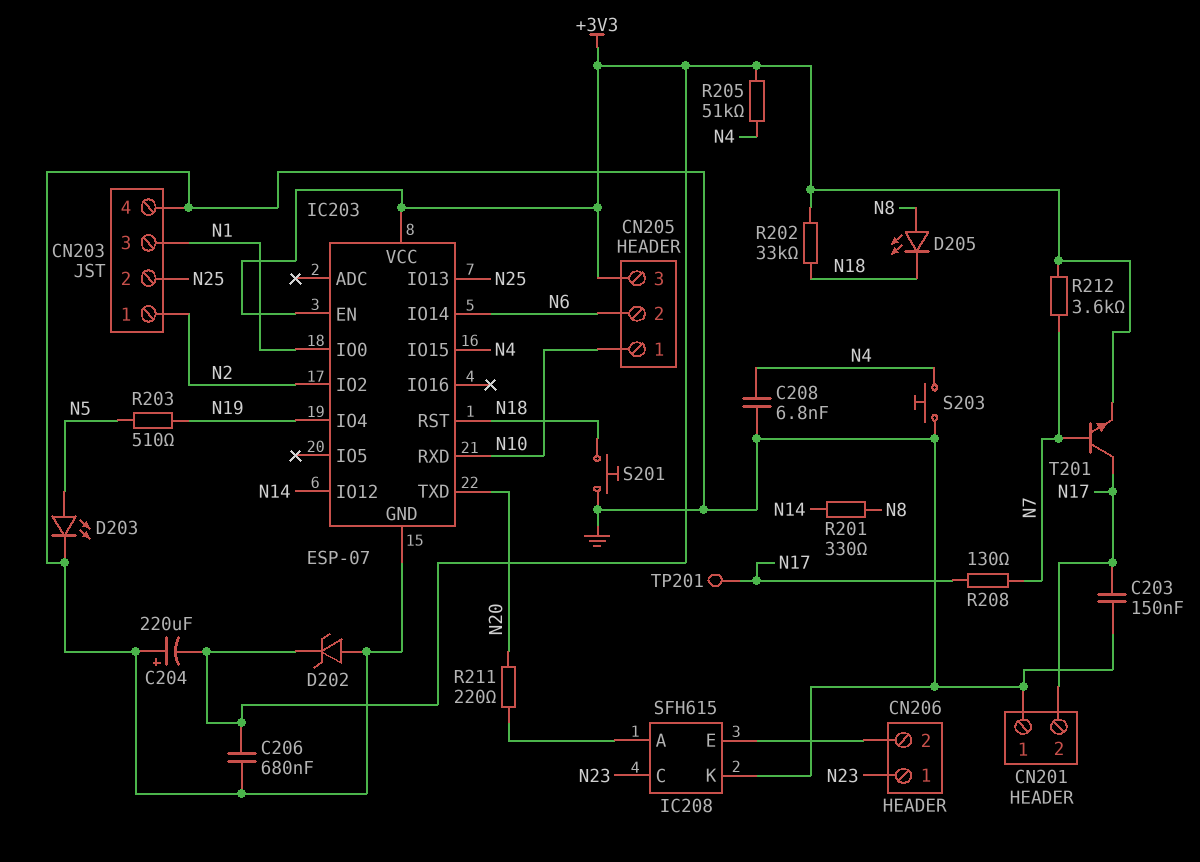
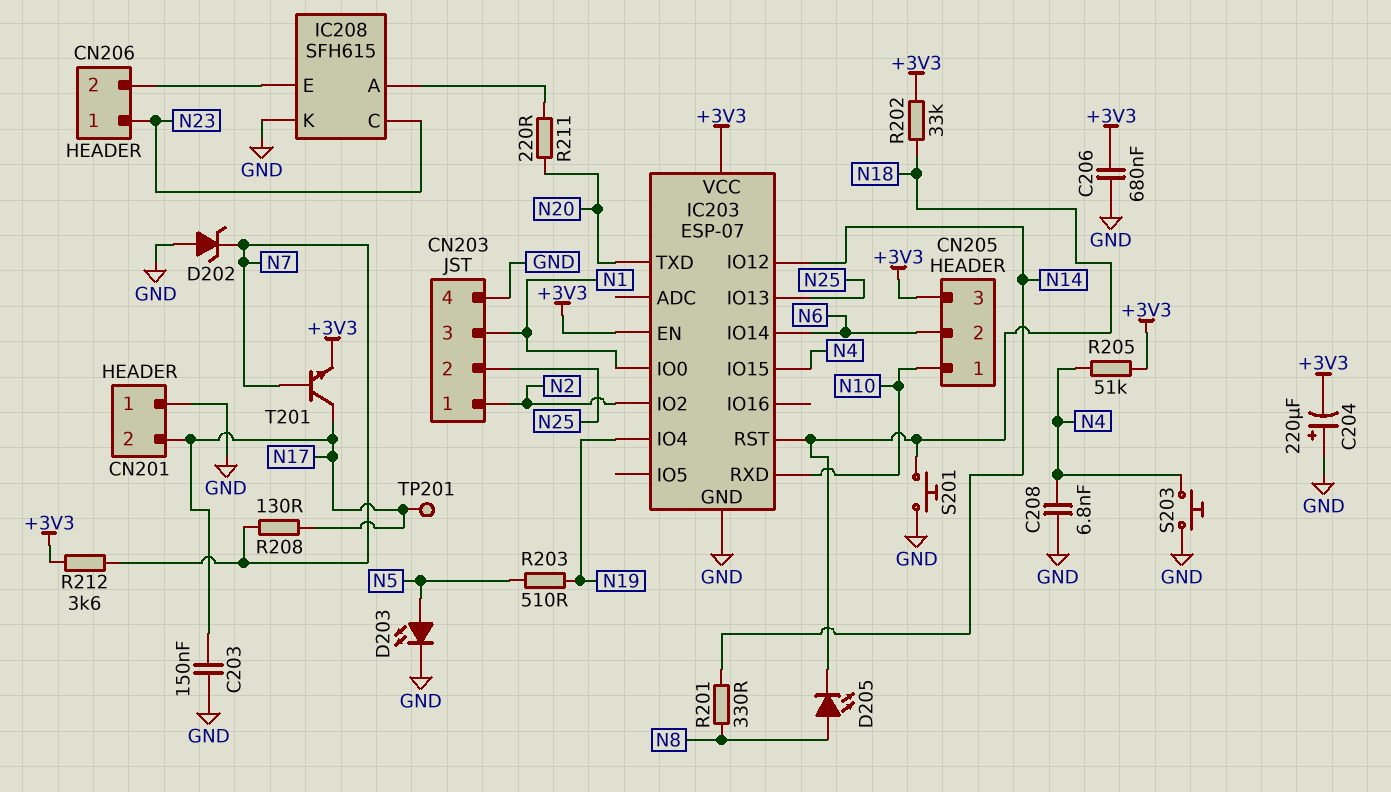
D202: zener (A GND, K +3V3) -> zener (A GND, K N7)

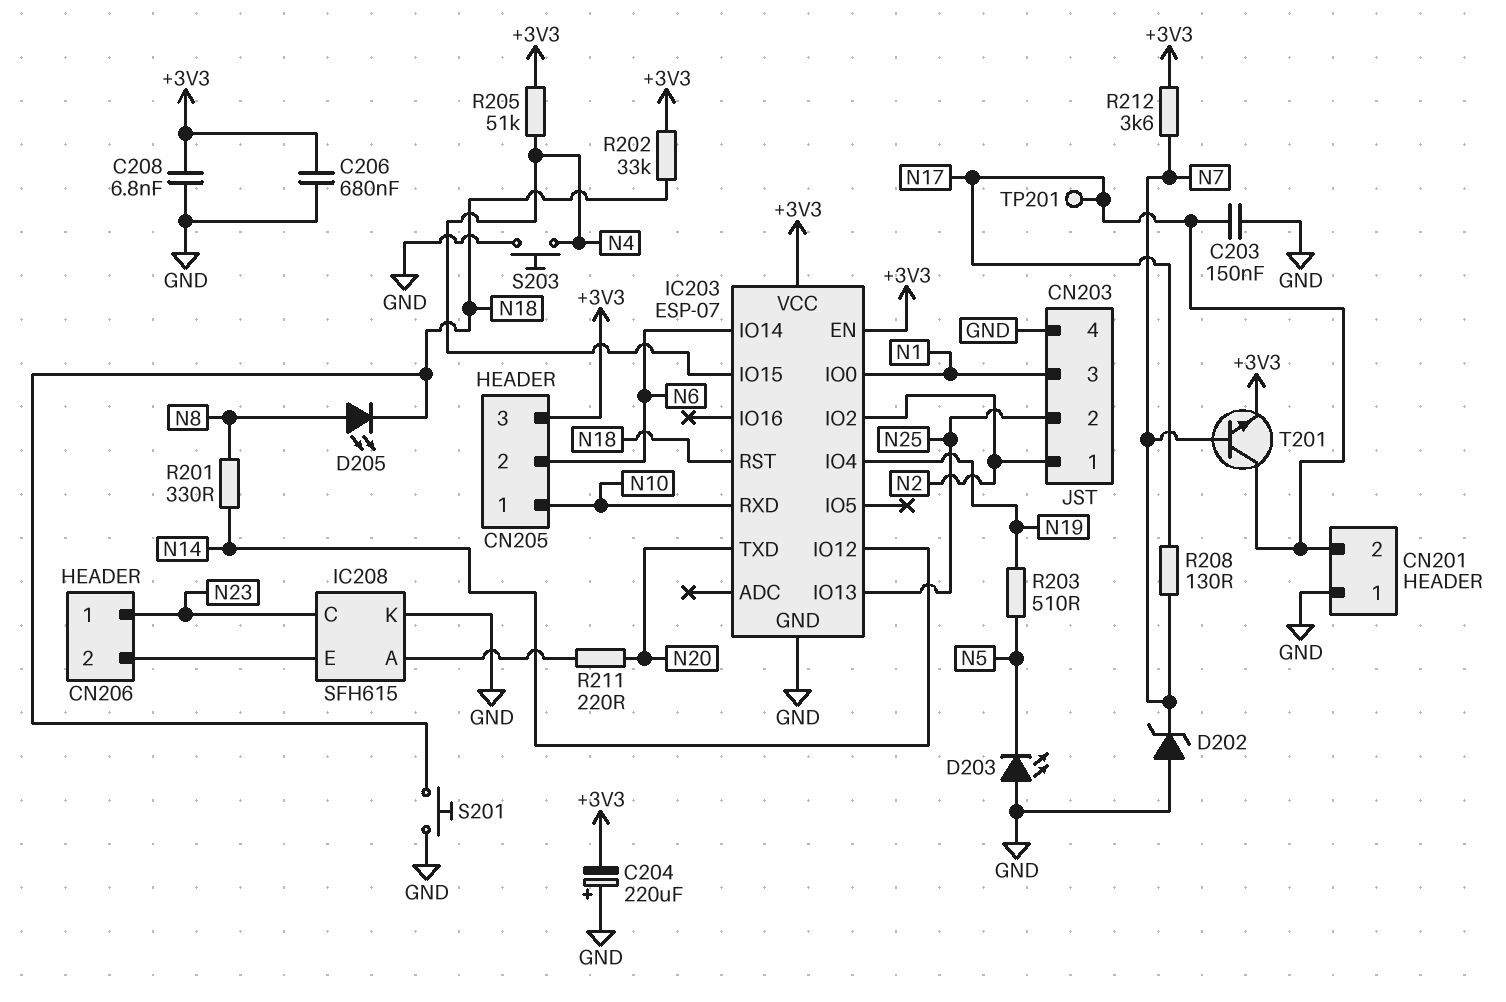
C208: 6.8nF (GND, N4) -> 6.8nF (+3V3, GND)
D203: LED (A N5, K GND) -> LED (A GND, K N5)

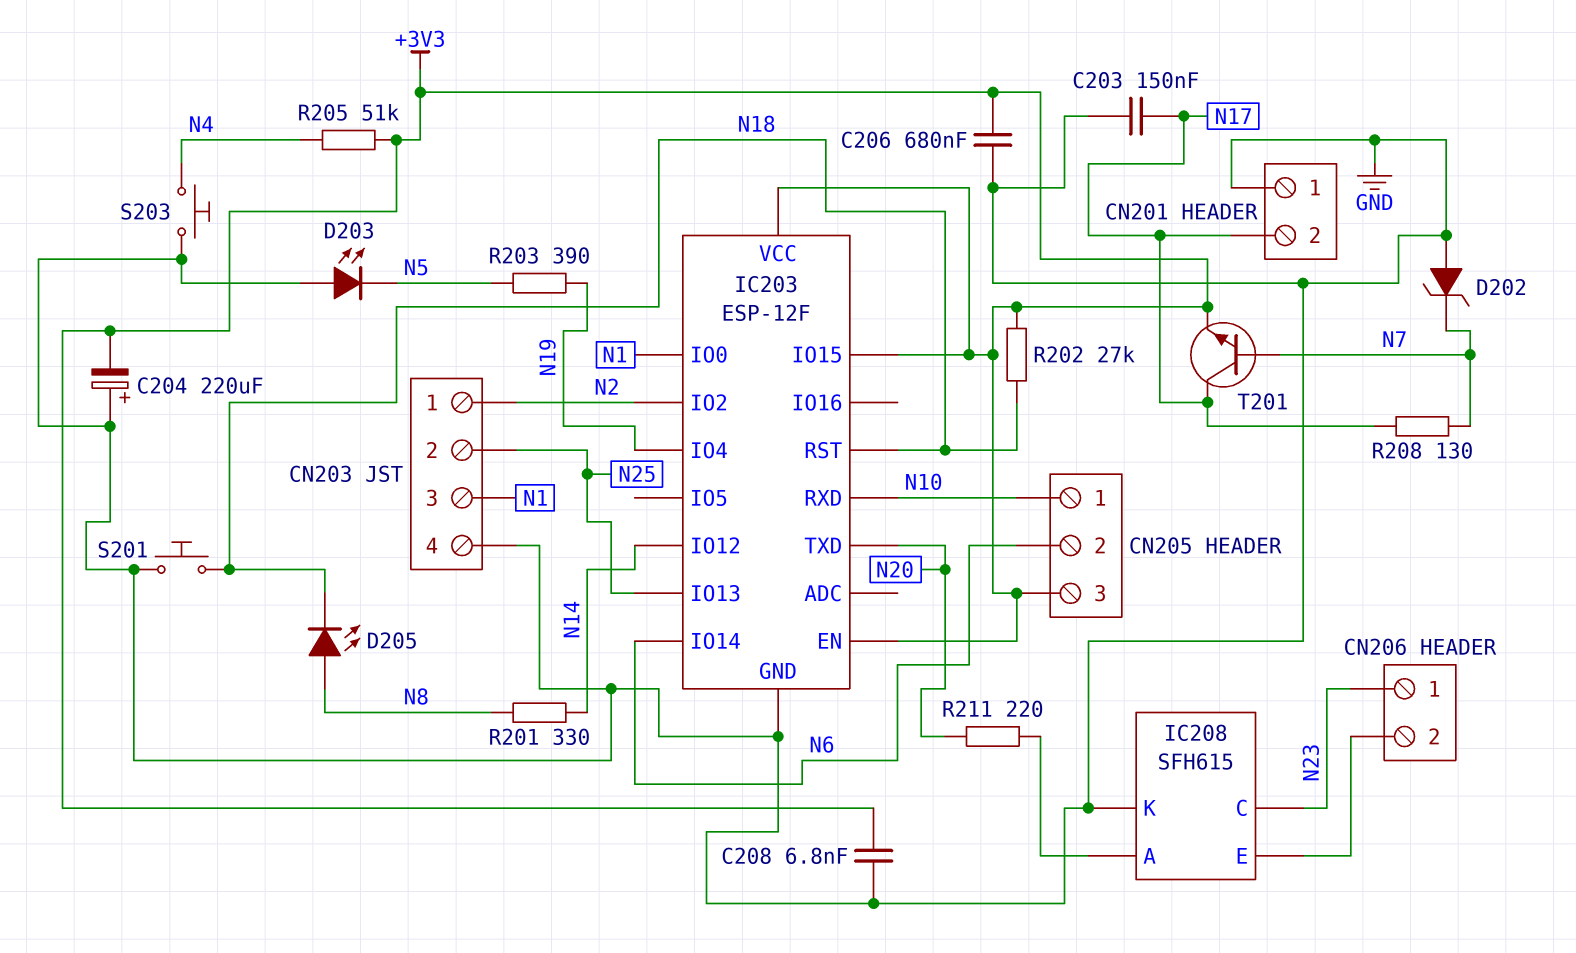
IC203: ESP-07 -> ESP-12F
IC203 pin IO15: N4 -> +3V3
R202: 33k (+3V3, N18) -> 27k (+3V3, N18)
R203: 510 (N5, N19) -> 390 (N5, N19)
R212: 3.6k (+3V3, N7) -> none
TP201: test point (N17) -> none

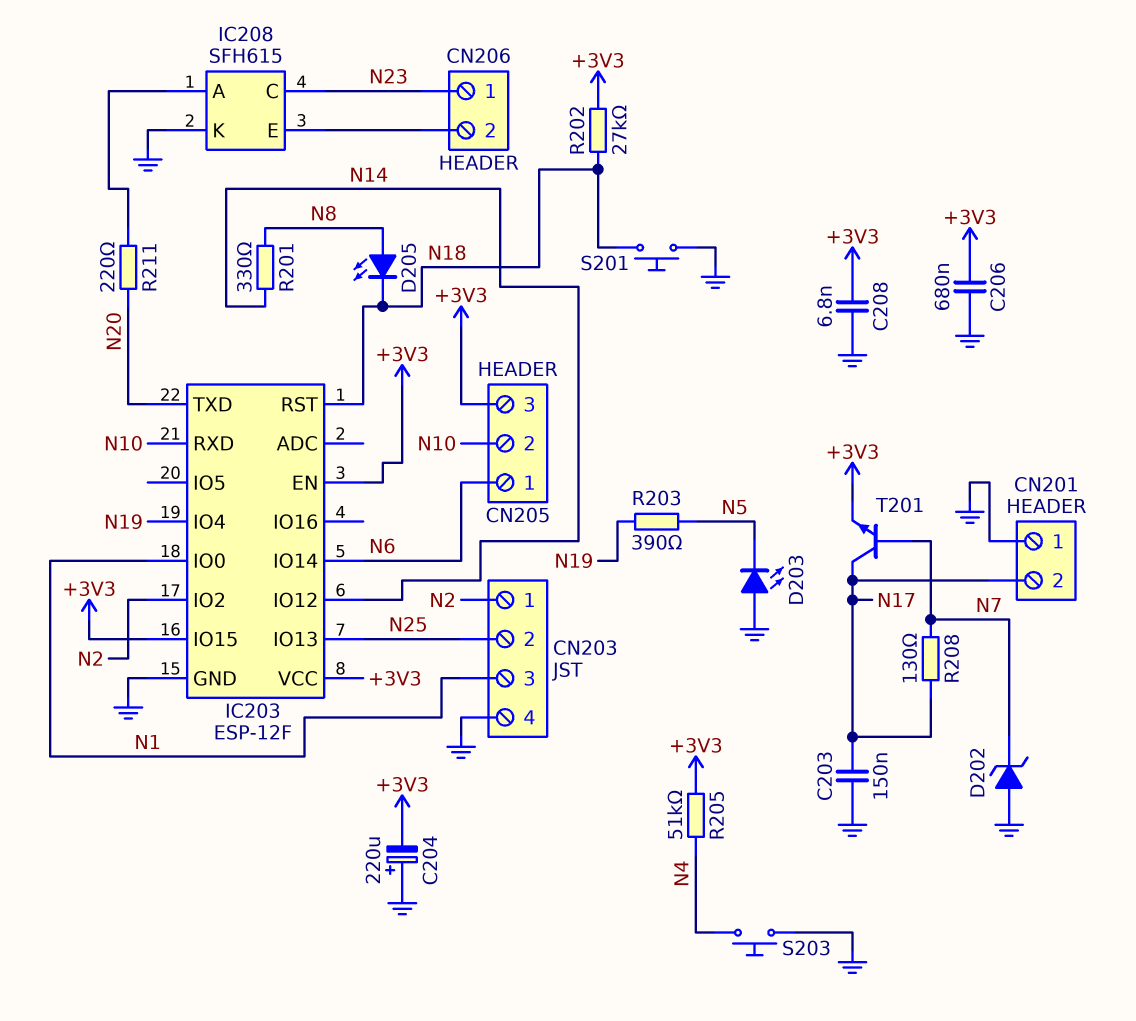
CN205 pin 1: N10 -> N6
CN205 pin 2: N6 -> N10

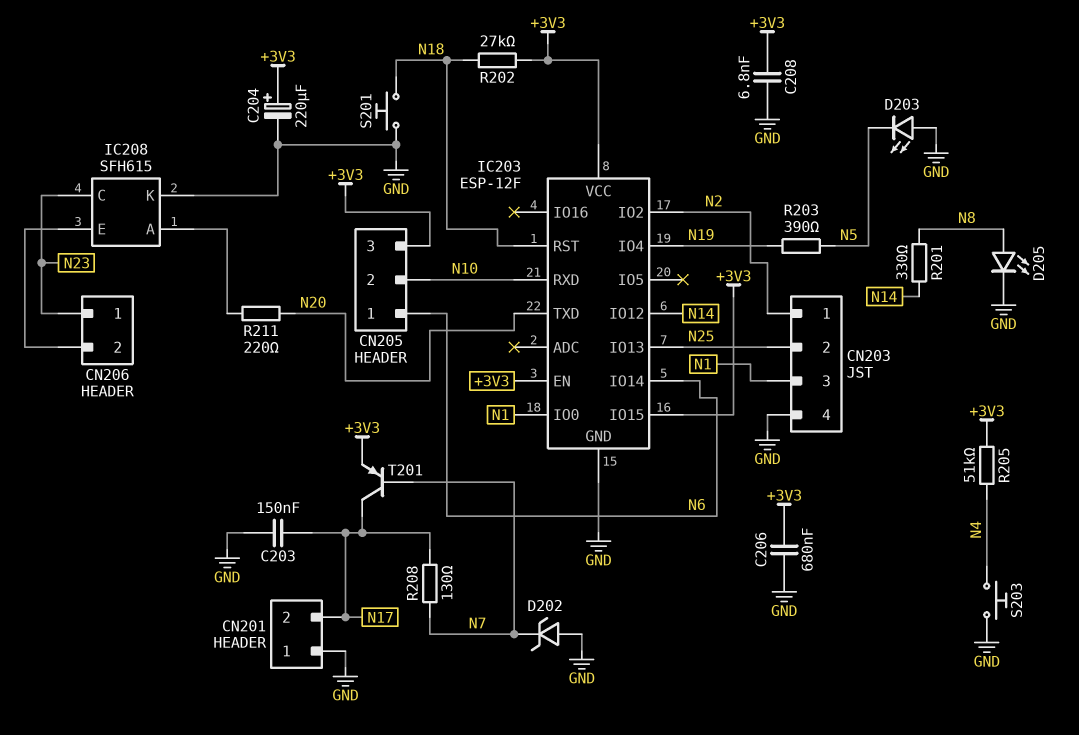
C204: 220uF (plus GND, minus +3V3) -> 220uF (plus +3V3, minus GND)
D205: LED (A N8, K N18) -> LED (A N8, K GND)
T201: NPN (B N7, C N17, E +3V3) -> PNP (B N7, C N17, E +3V3)

